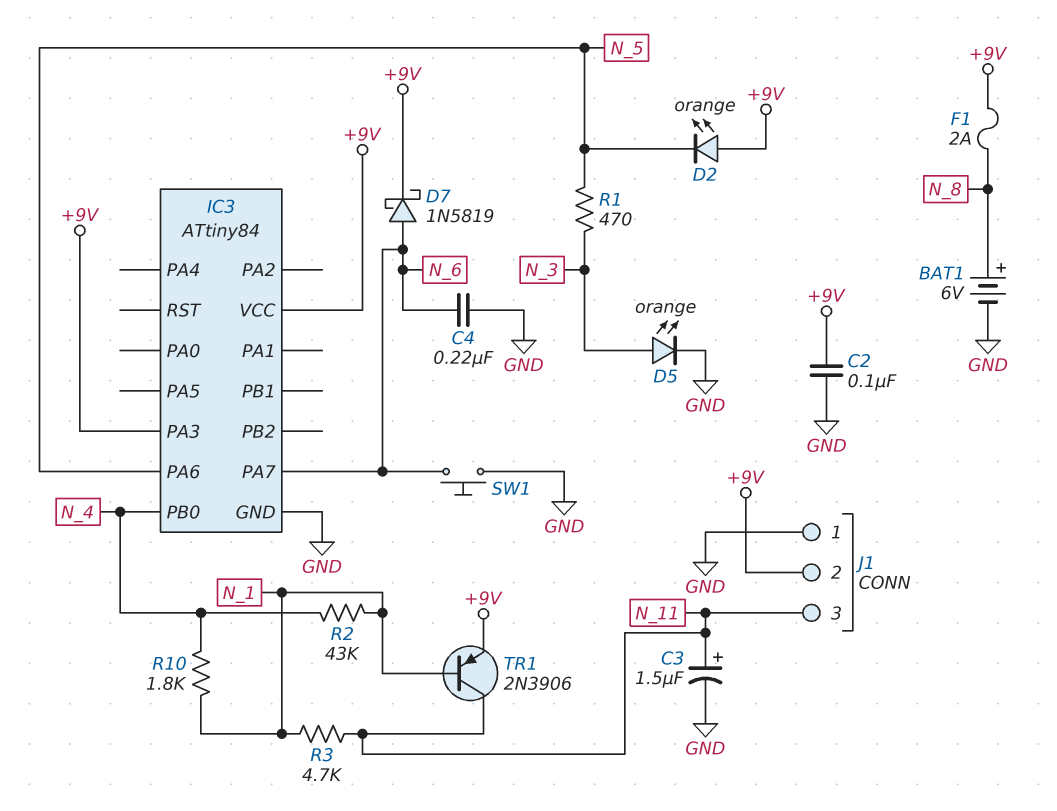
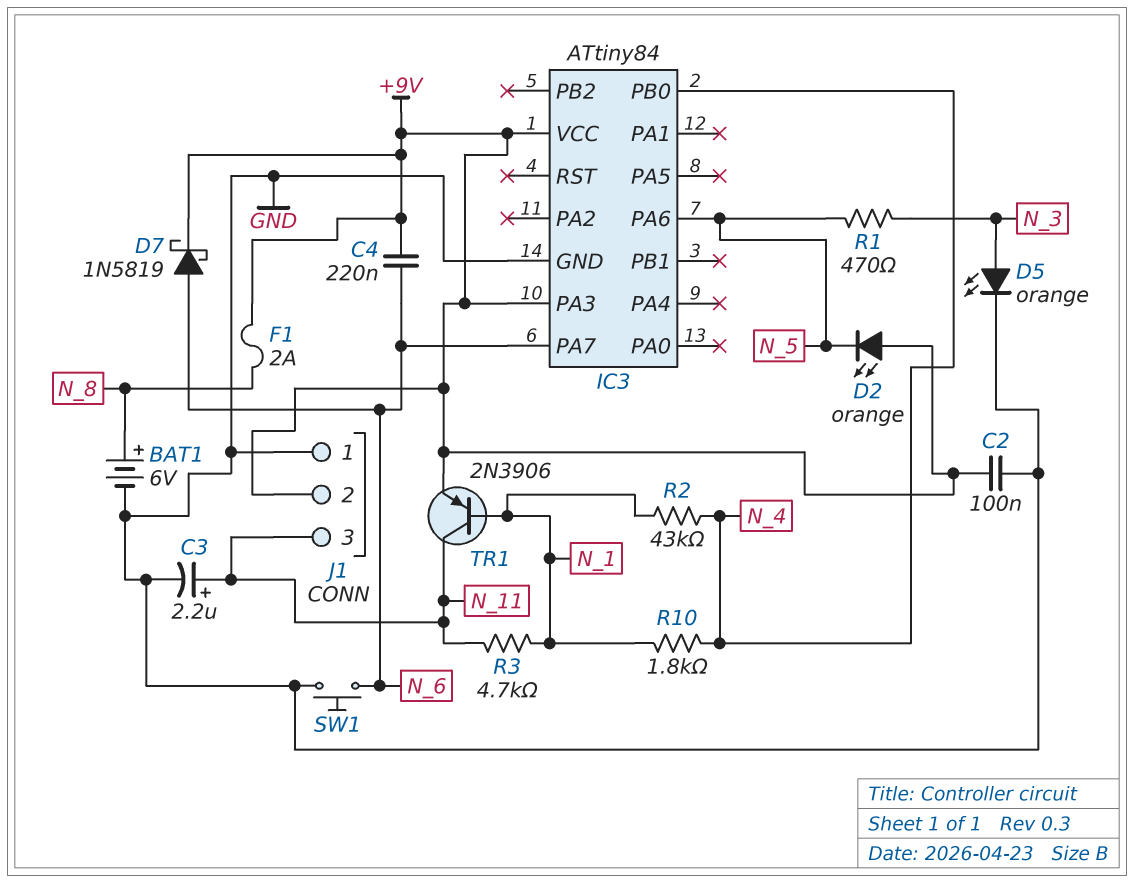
C3: 1.5uF (plus N_11, minus GND) -> 2.2uF (plus N_11, minus GND)
C4: 220nF (GND, N_6) -> 220nF (+9V, N_6)

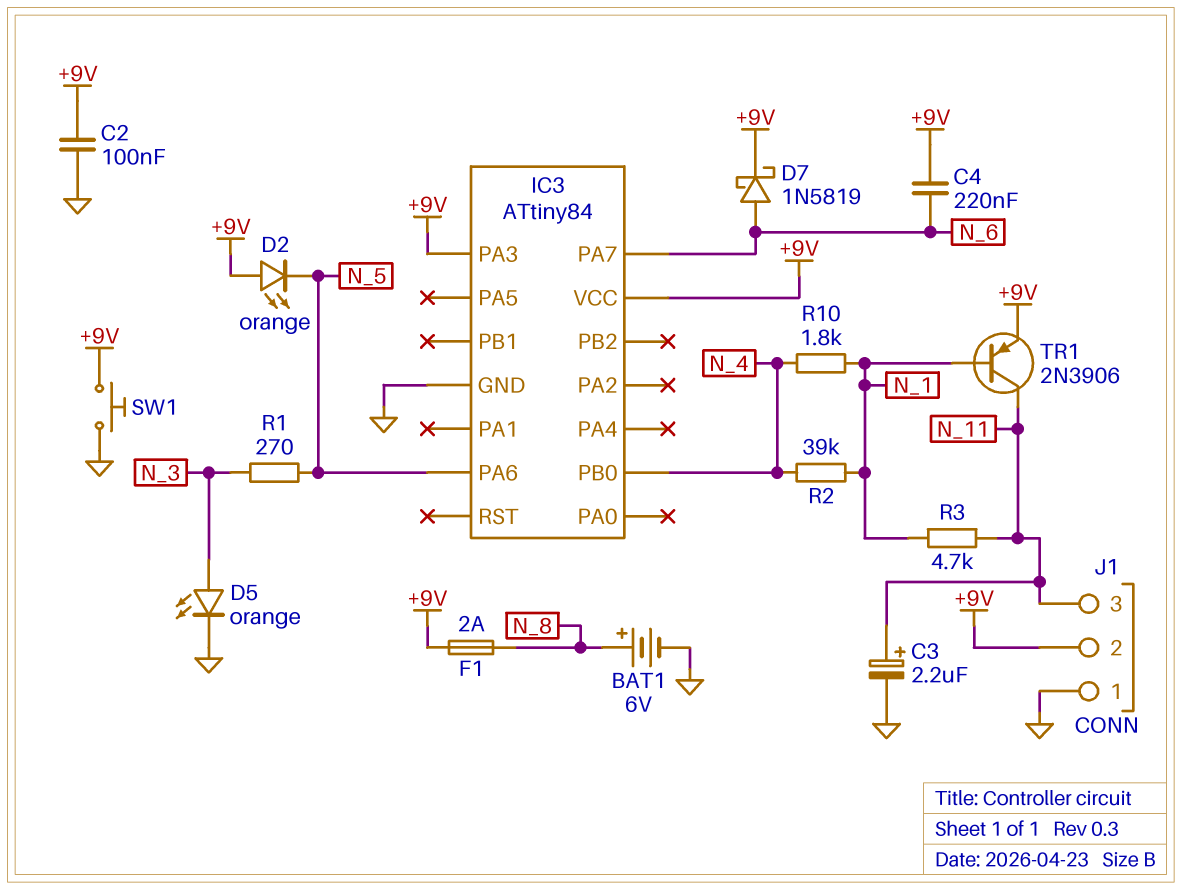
R1: 470 (N_3, N_5) -> 270 (N_3, N_5)
R2: 43k (N_1, N_4) -> 39k (N_1, N_4)
SW1: button (GND, N_6) -> button (+9V, GND)

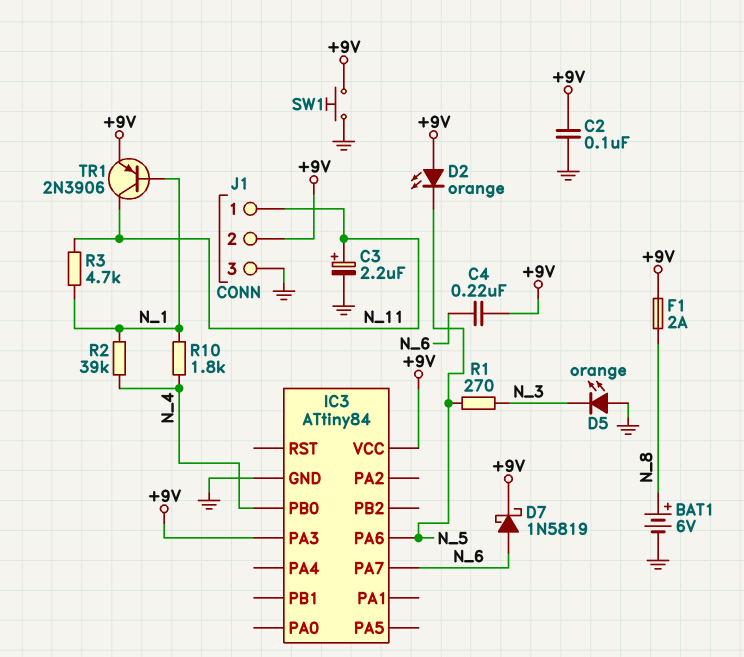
D5: LED orange (A N_3, K GND) -> LED orange (A GND, K N_3)
J1 pin 1: GND -> N_11
J1 pin 3: N_11 -> GND

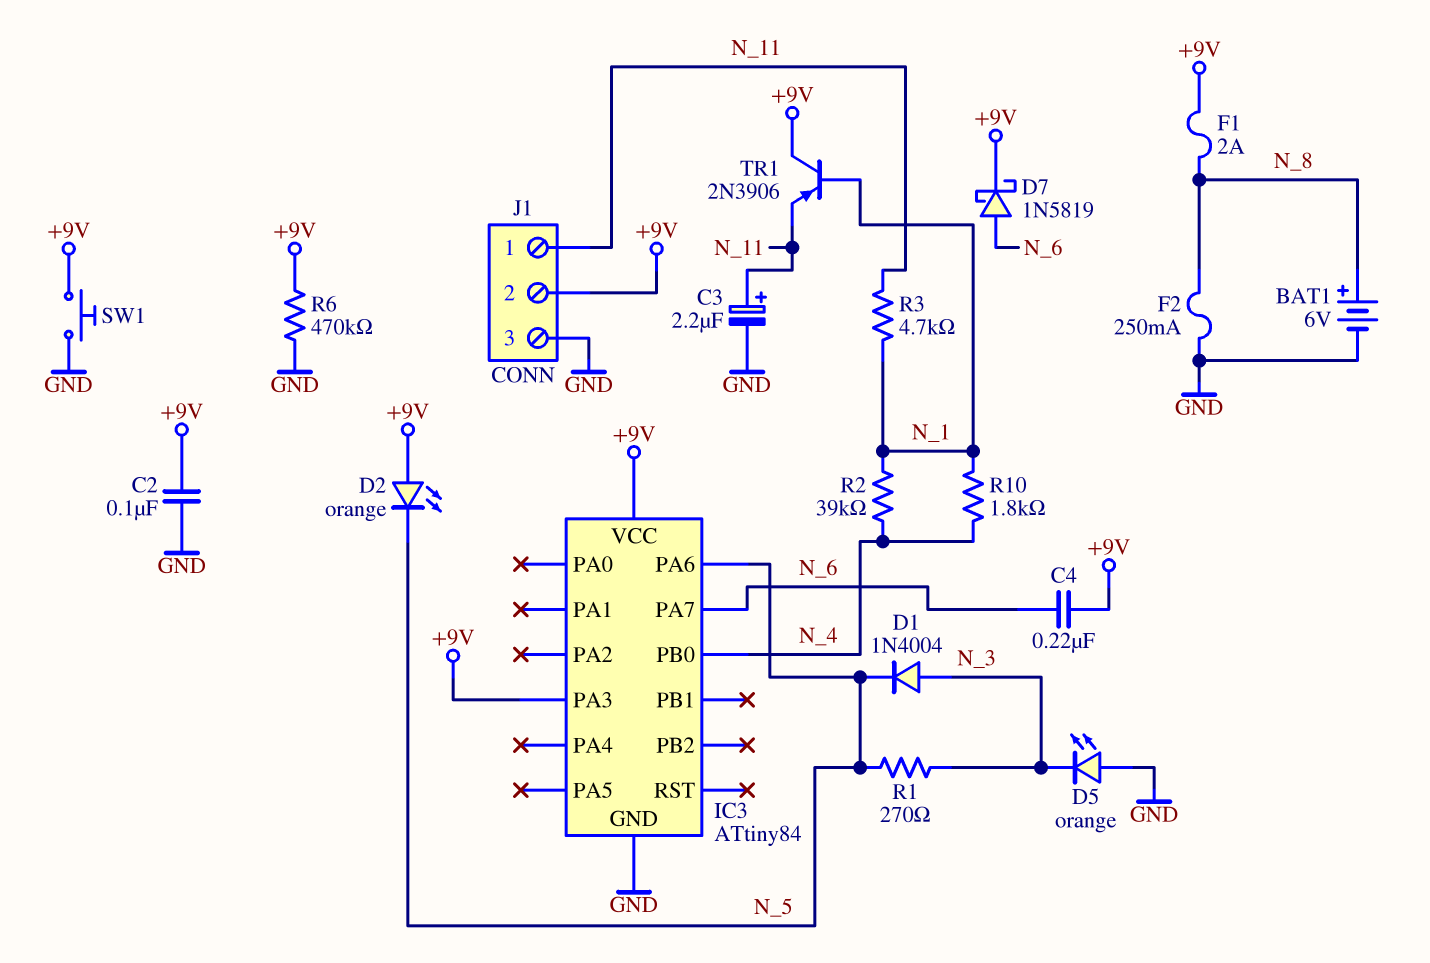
D1: none -> diode 1N4004 (A N_3, K N_5)
F2: none -> 250mA (GND, N_8)
R6: none -> 470k (+9V, GND)
TR1: PNP 2N3906 (B N_1, C N_11, E +9V) -> PNP 2N3906 (B N_1, C +9V, E N_11)

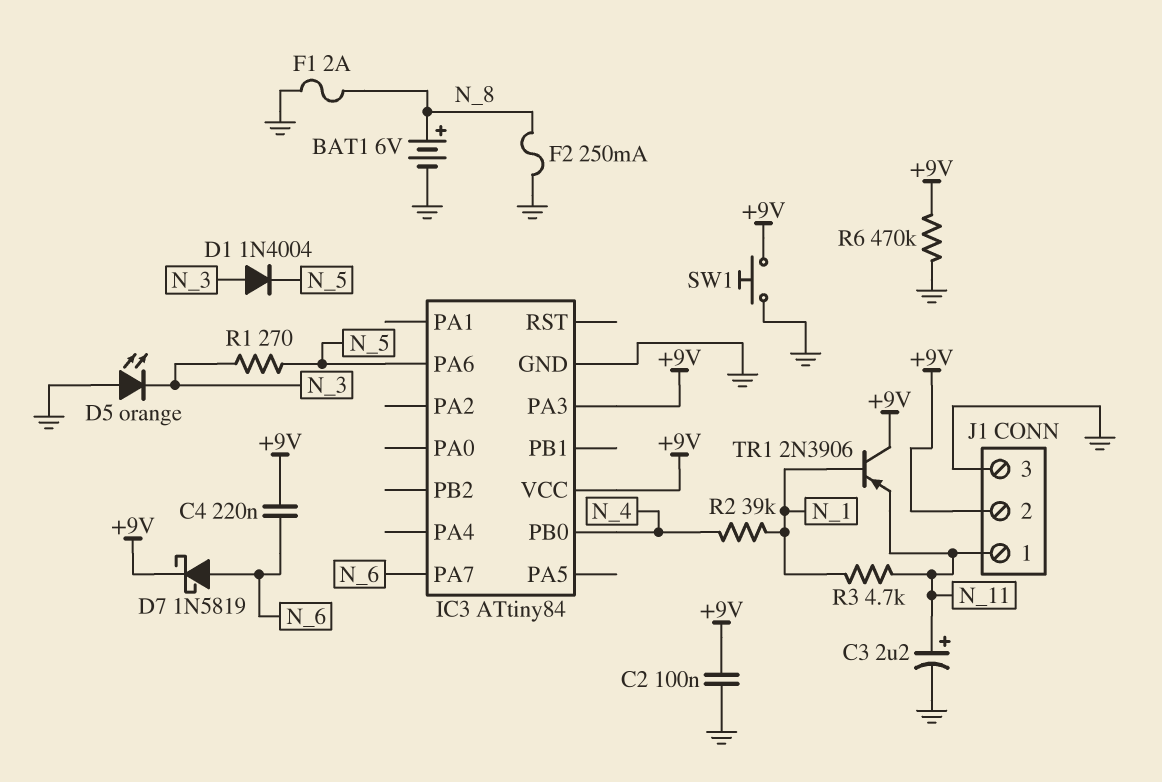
D2: LED orange (A +9V, K N_5) -> none
F1: 2A (+9V, N_8) -> 2A (GND, N_8)
R10: 1.8k (N_1, N_4) -> none

